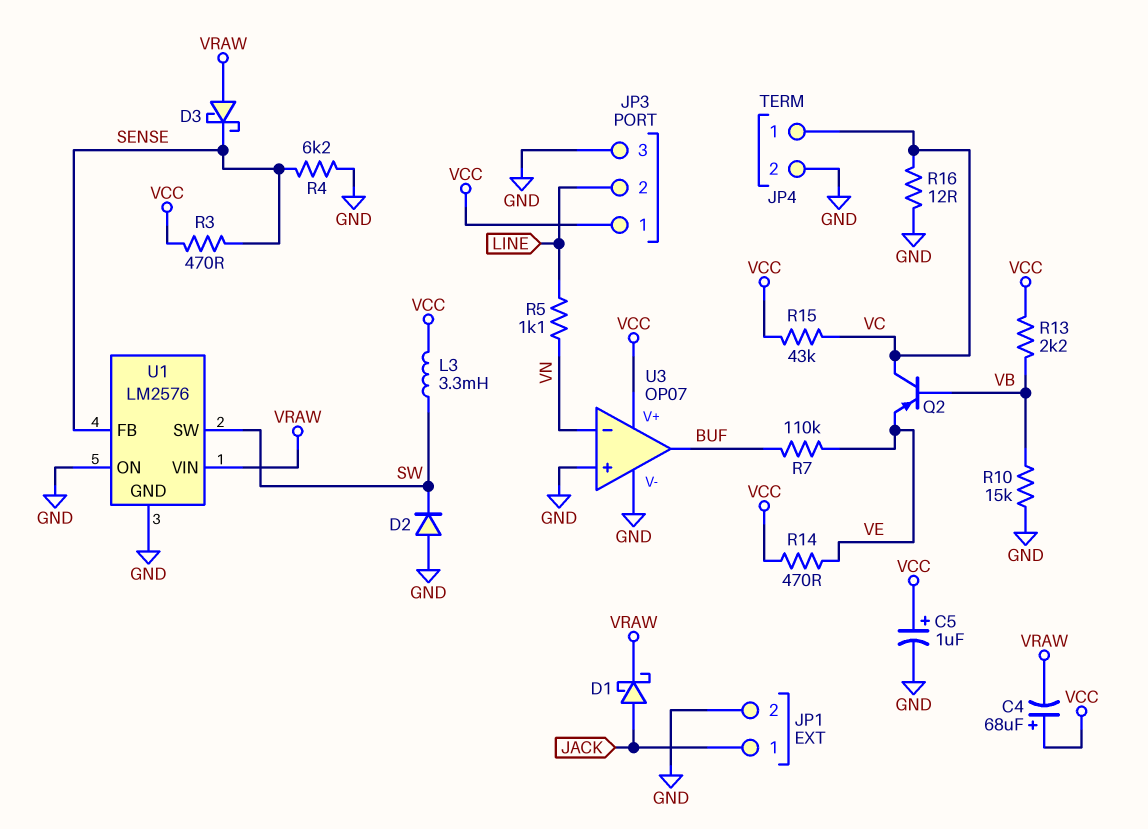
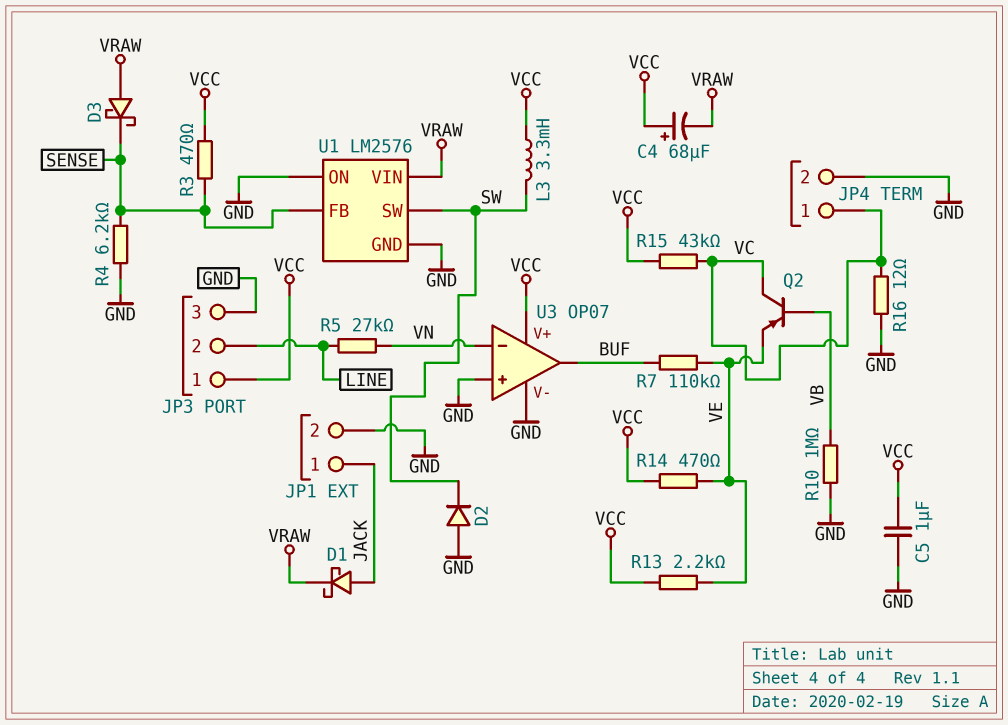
C5: 1uF (plus VCC, minus GND) -> 1uF (GND, VCC)
R5: 1.1k (LINE, VN) -> 27k (LINE, VN)
R10: 15k (GND, VB) -> 1M (GND, VB)
R13: 2.2k (VB, VCC) -> 2.2k (VCC, VE)

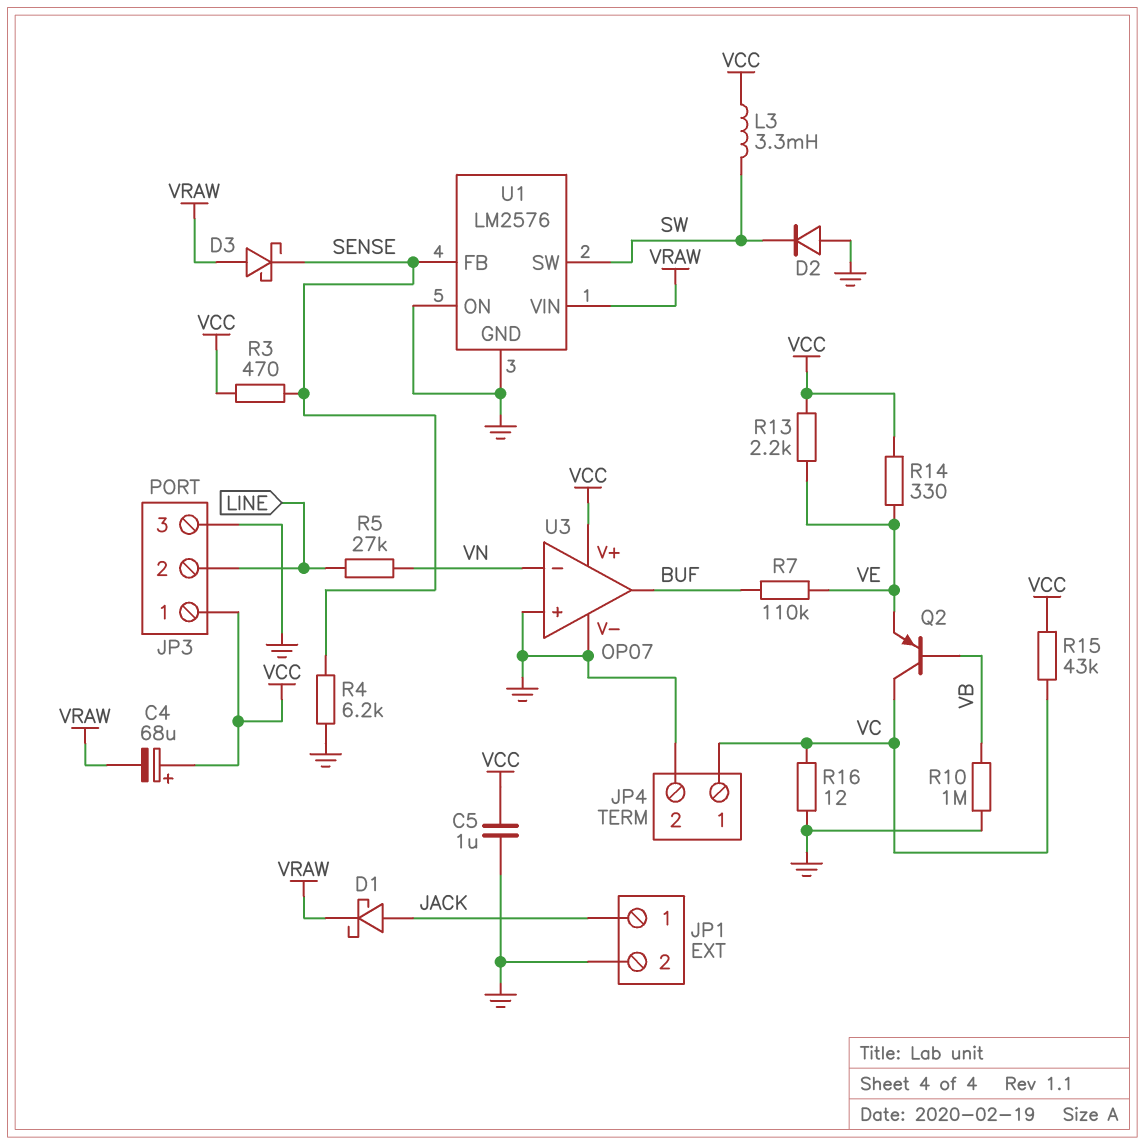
R14: 470 (VCC, VE) -> 330 (VCC, VE)

